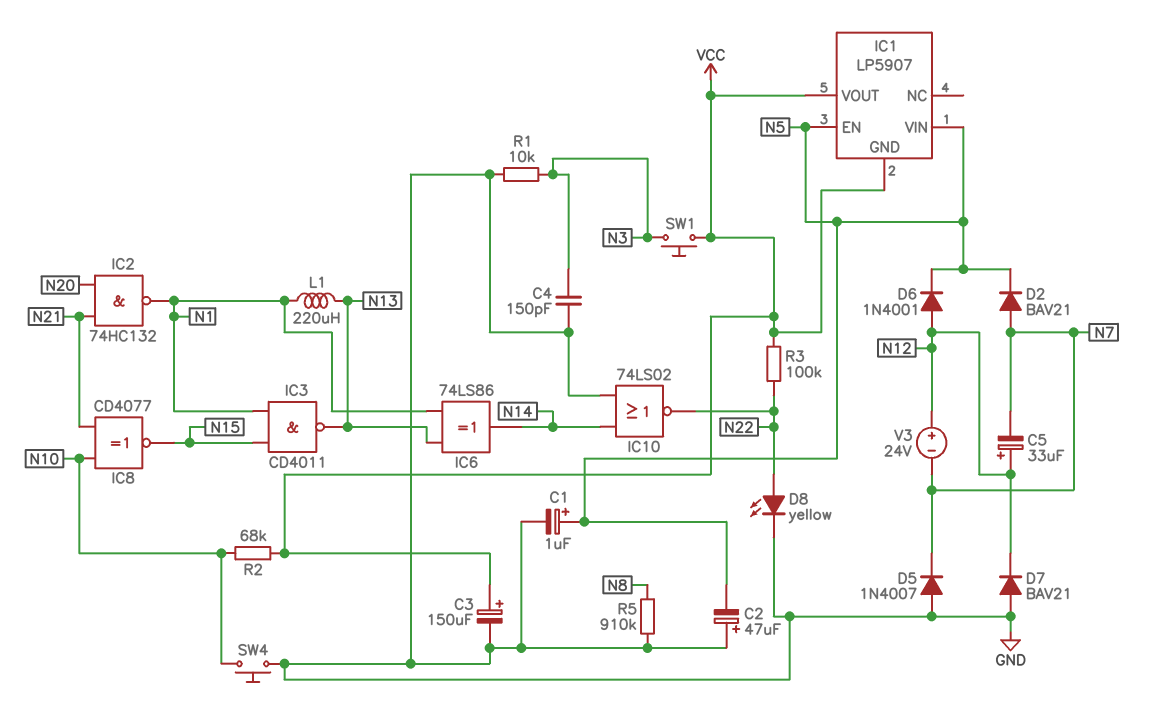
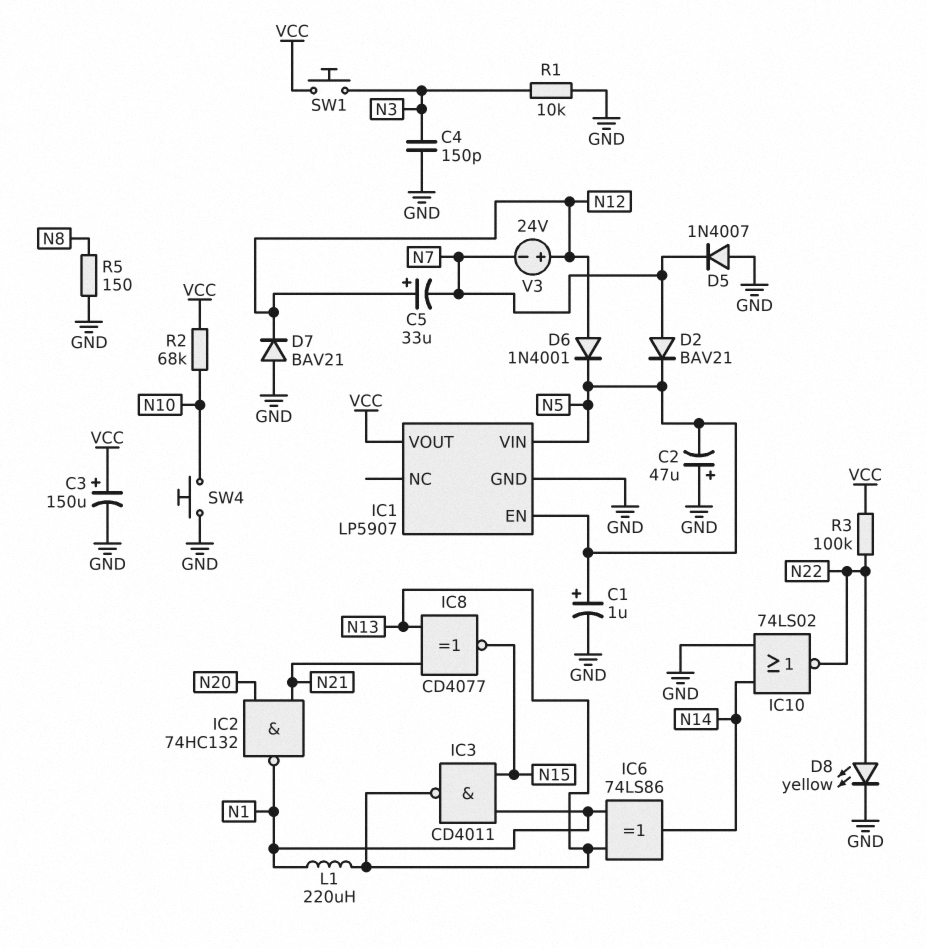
IC1 pin GND: VCC -> GND
IC8: XNOR CD4077 (in N10, in N21, out N15) -> XNOR CD4077 (in N13, in N21, out N15)
R5: 910k (GND, N8) -> 150 (GND, N8)

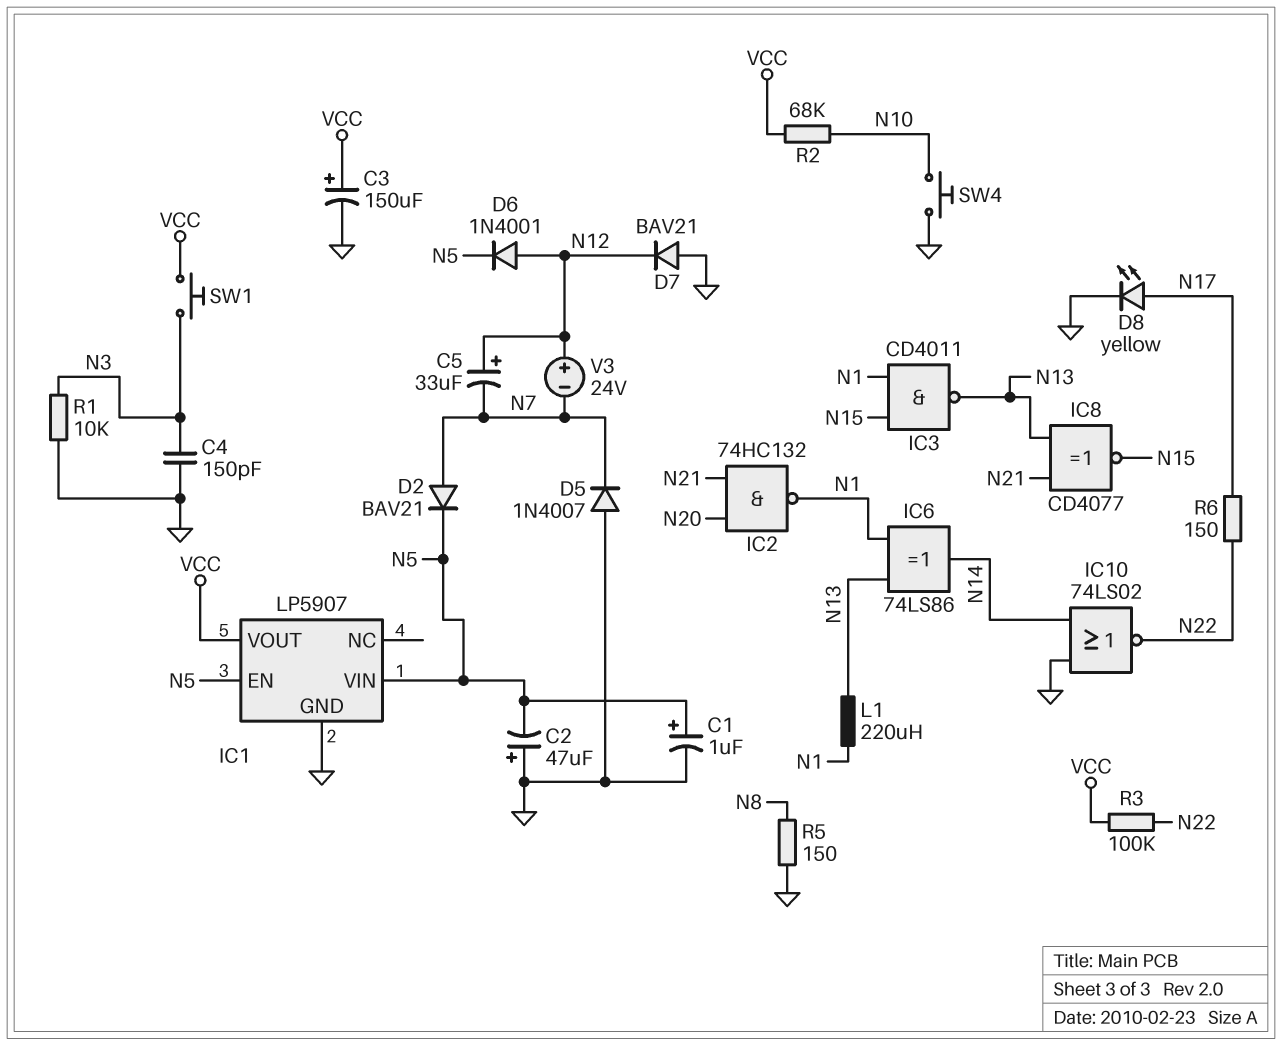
D8: LED yellow (A N22, K GND) -> LED yellow (A N17, K GND)
R6: none -> 150 (N17, N22)

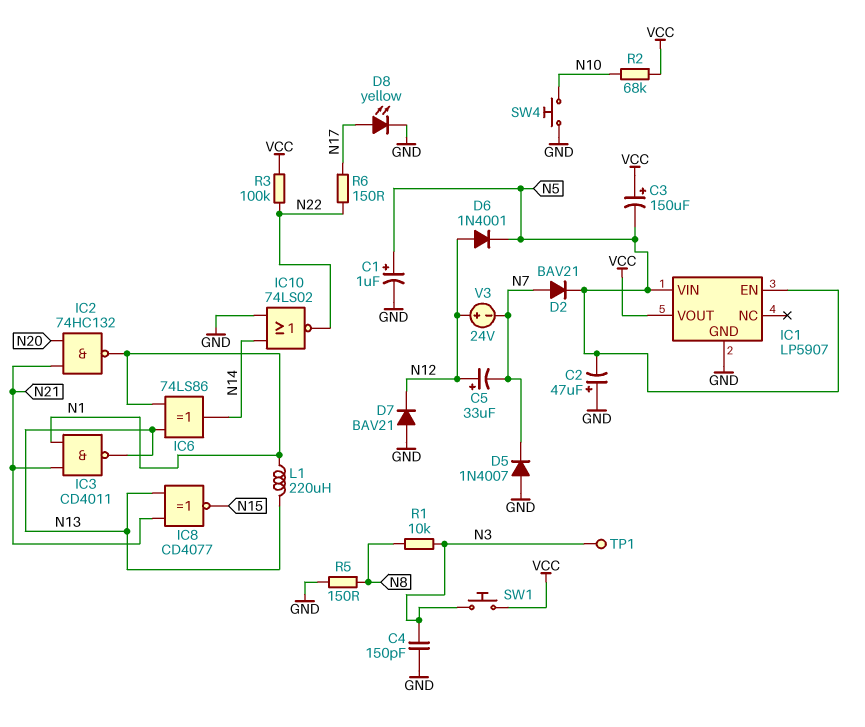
C3: 150uF (plus VCC, minus GND) -> 150uF (plus VCC, minus N5)
IC3: NAND CD4011 (in N1, in N15, out N13) -> NAND CD4011 (in N1, in N21, out N13)
R1: 10k (GND, N3) -> 10k (N3, N8)
TP1: none -> test point (N3)

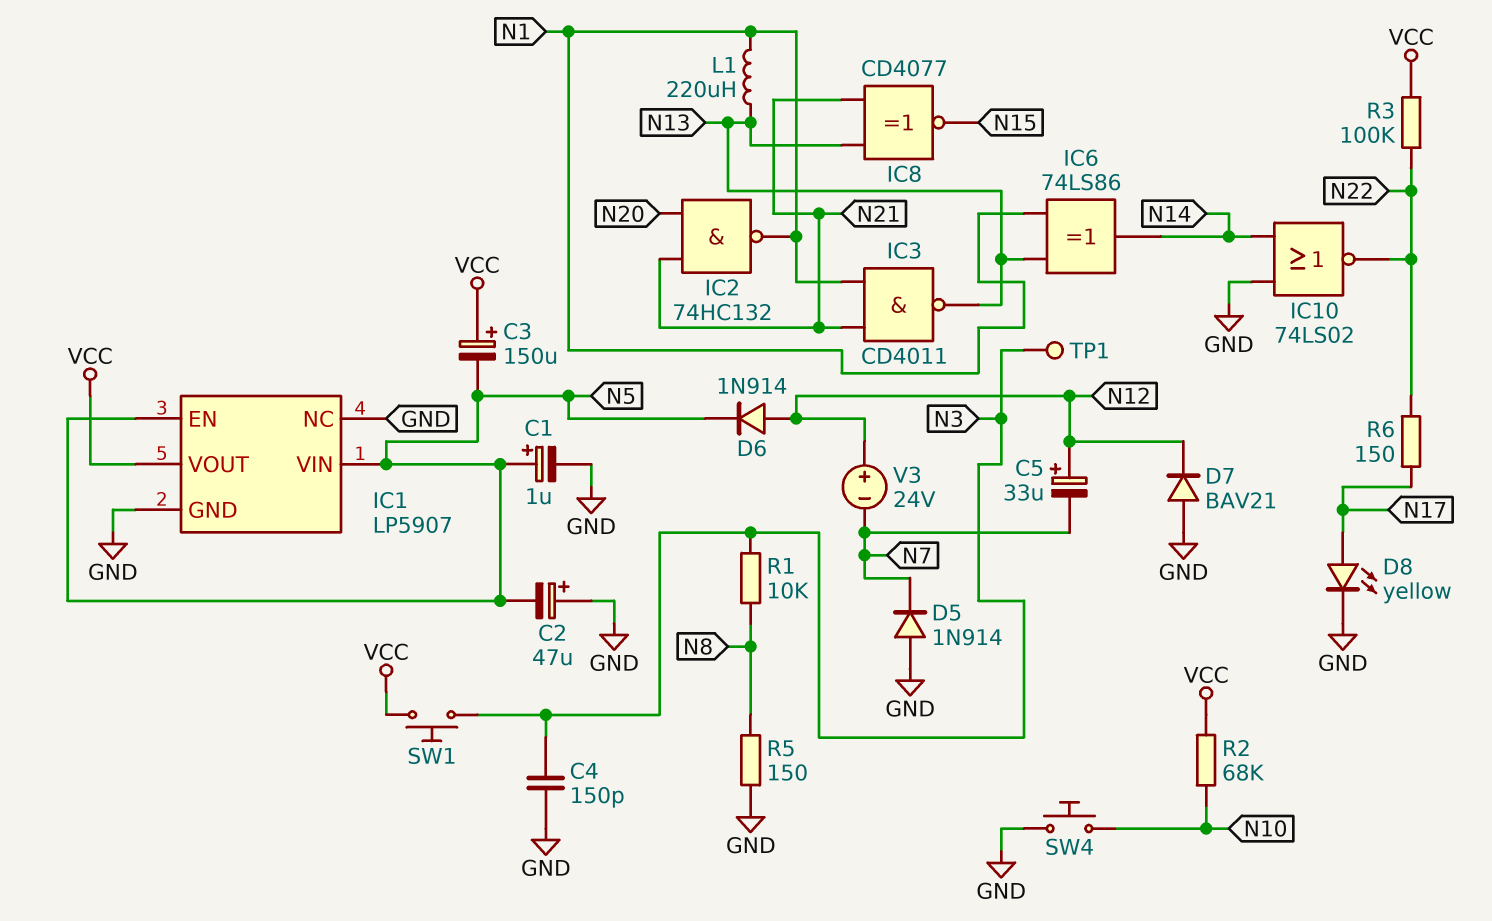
D2: diode BAV21 (A N7, K N5) -> none
D5: diode 1N4007 (A GND, K N7) -> diode 1N914 (A GND, K N7)
D6: diode 1N4001 (A N12, K N5) -> diode 1N914 (A N12, K N5)
IC1 pin NC: none -> GND

